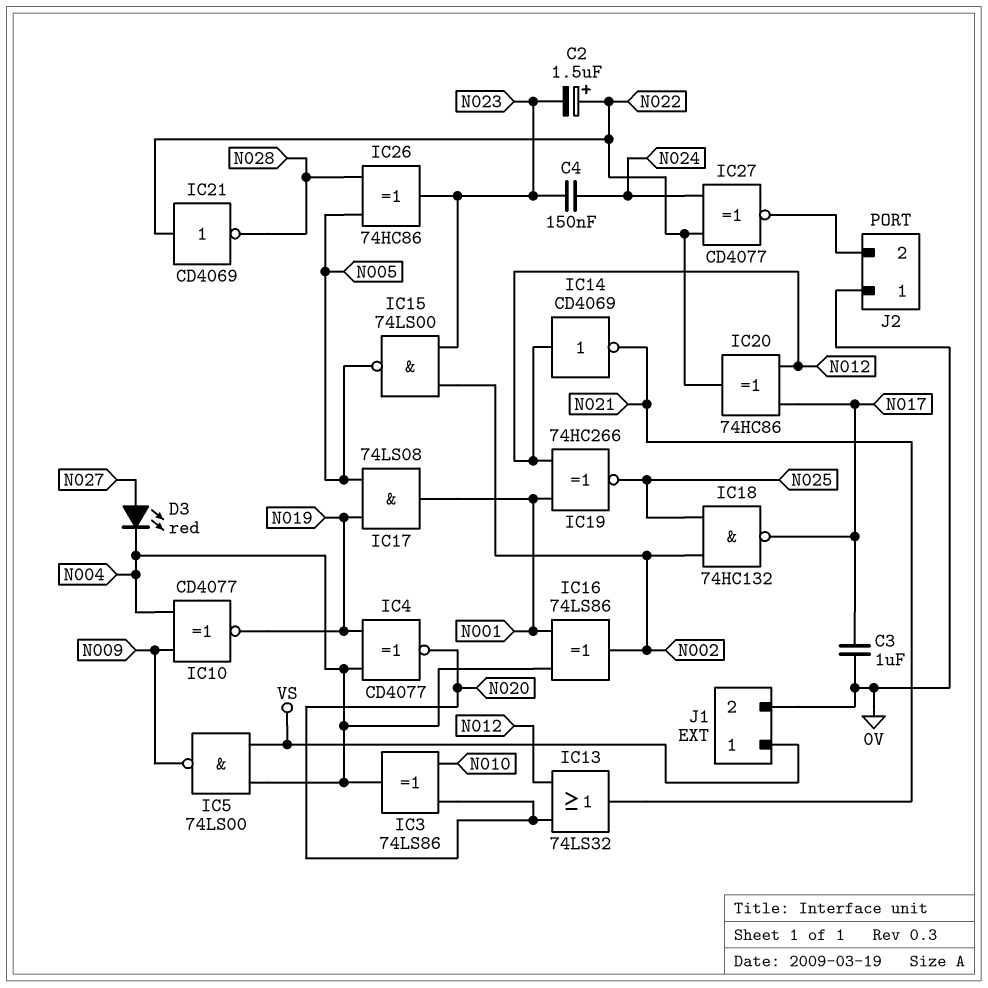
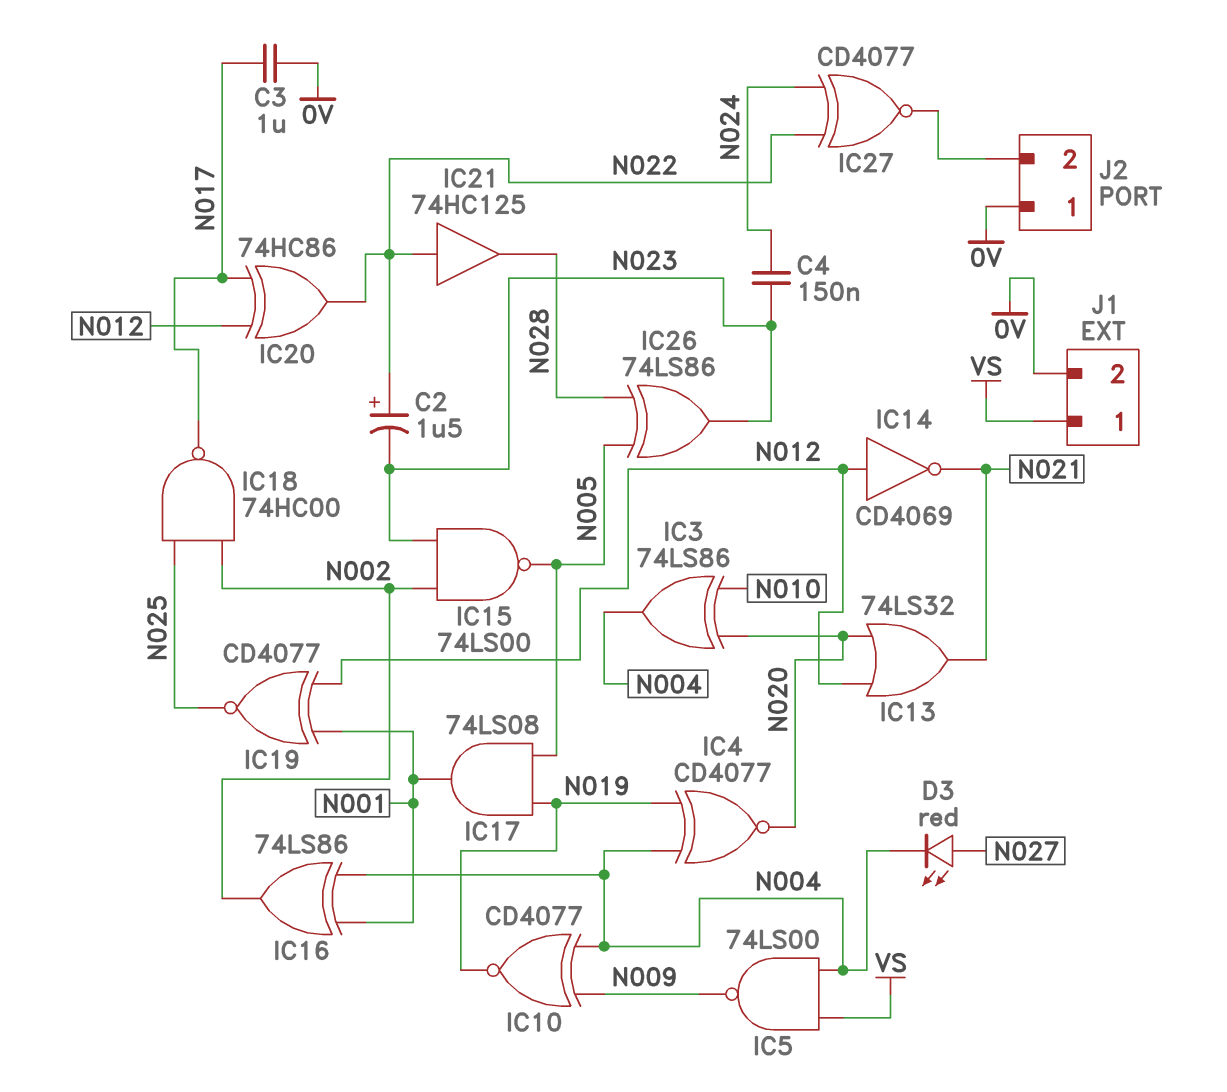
IC18: NAND 74HC132 (in N002, in N025, out N017) -> NAND 74HC00 (in N002, in N025, out N017)
IC19: XNOR 74HC266 (in N001, in N012, out N025) -> XNOR CD4077 (in N001, in N012, out N025)
IC21: NOT CD4069 (in N022, out N028) -> buffer 74HC125 (in N022, out N028)
IC26: XOR 74HC86 (in N005, in N028, out N023) -> XOR 74LS86 (in N005, in N028, out N023)

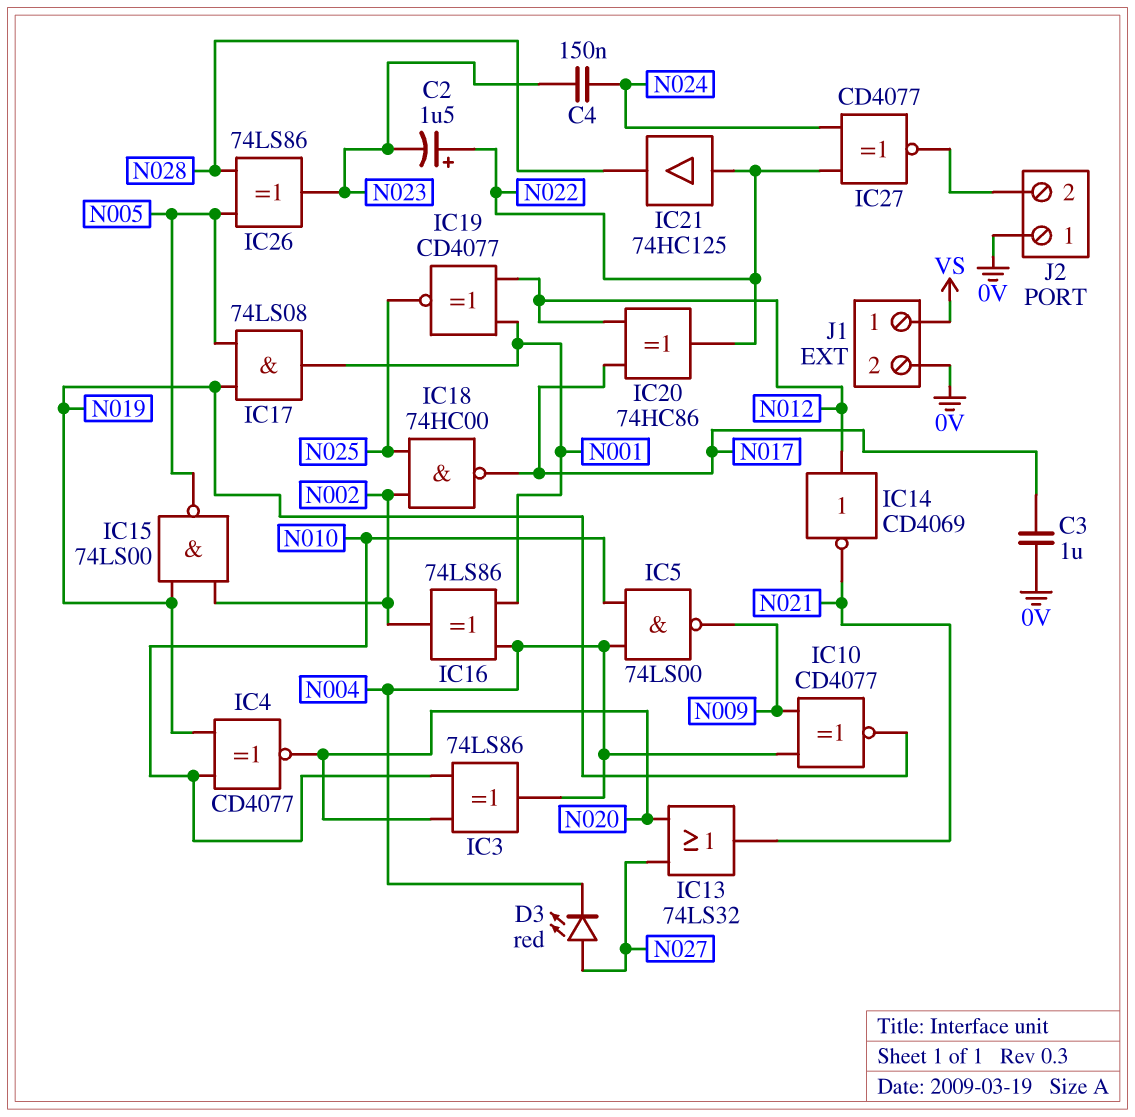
IC4: XNOR CD4077 (in N004, in N019, out N020) -> XNOR CD4077 (in N010, in N019, out N020)
IC5: NAND 74LS00 (in N004, in VS, out N009) -> NAND 74LS00 (in N004, in N010, out N009)
IC13: OR 74LS32 (in N012, in N020, out N021) -> OR 74LS32 (in N020, in N027, out N021)
IC15: NAND 74LS00 (in N002, in N023, out N005) -> NAND 74LS00 (in N002, in N019, out N005)

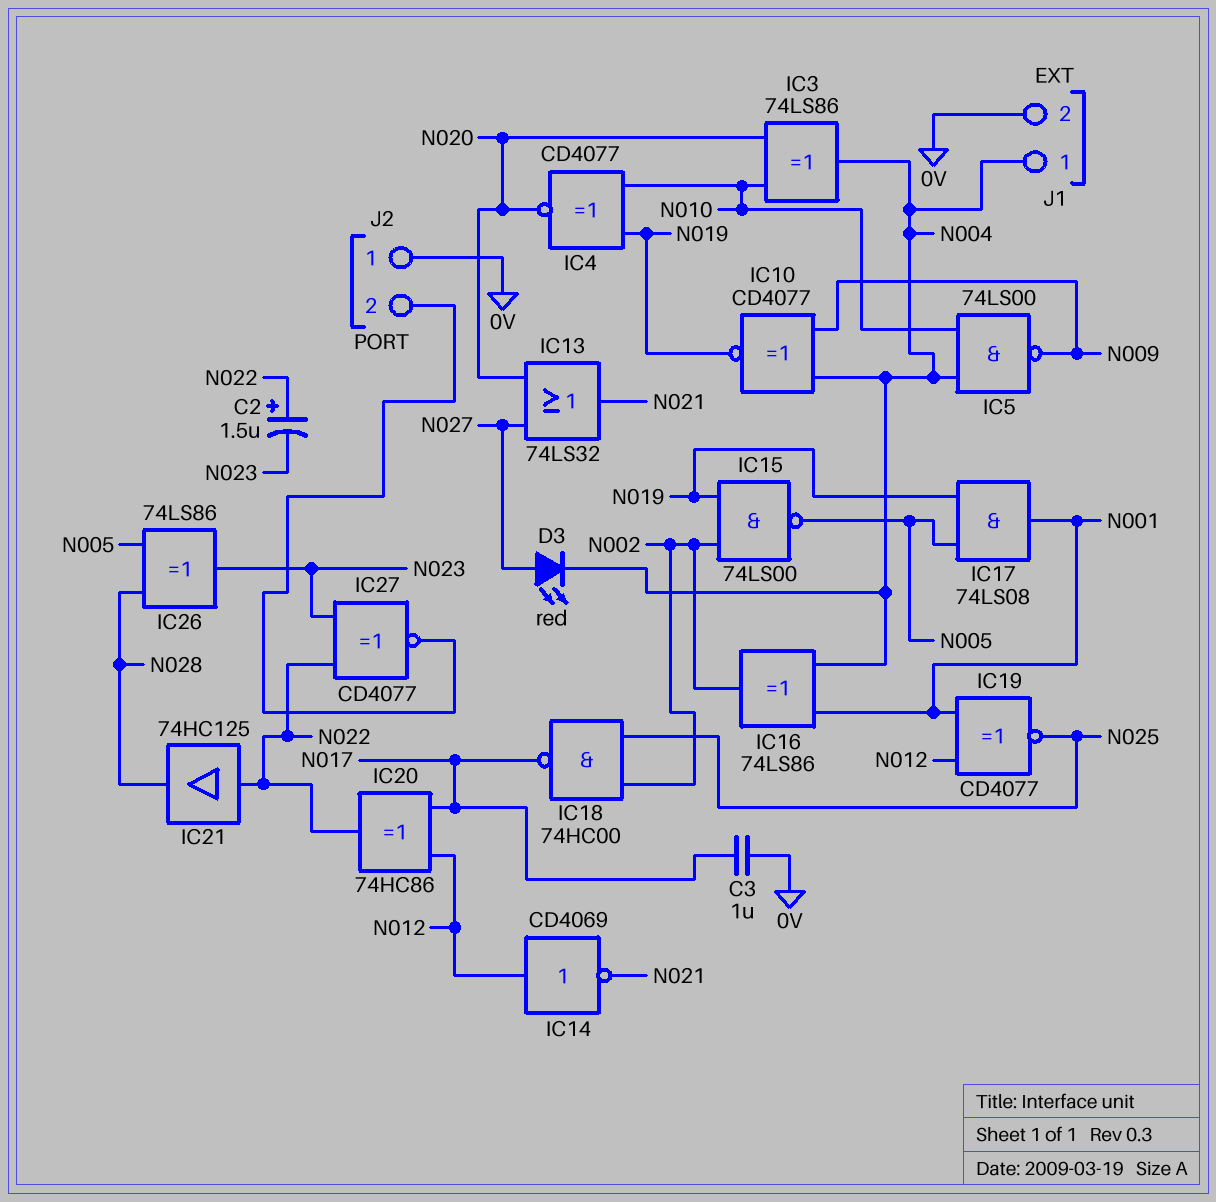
C4: 150nF (N023, N024) -> none
IC27: XNOR CD4077 (in N022, in N024, out J2/2) -> XNOR CD4077 (in N022, in N023, out J2/2)
J1 pin 1: VS -> N004

